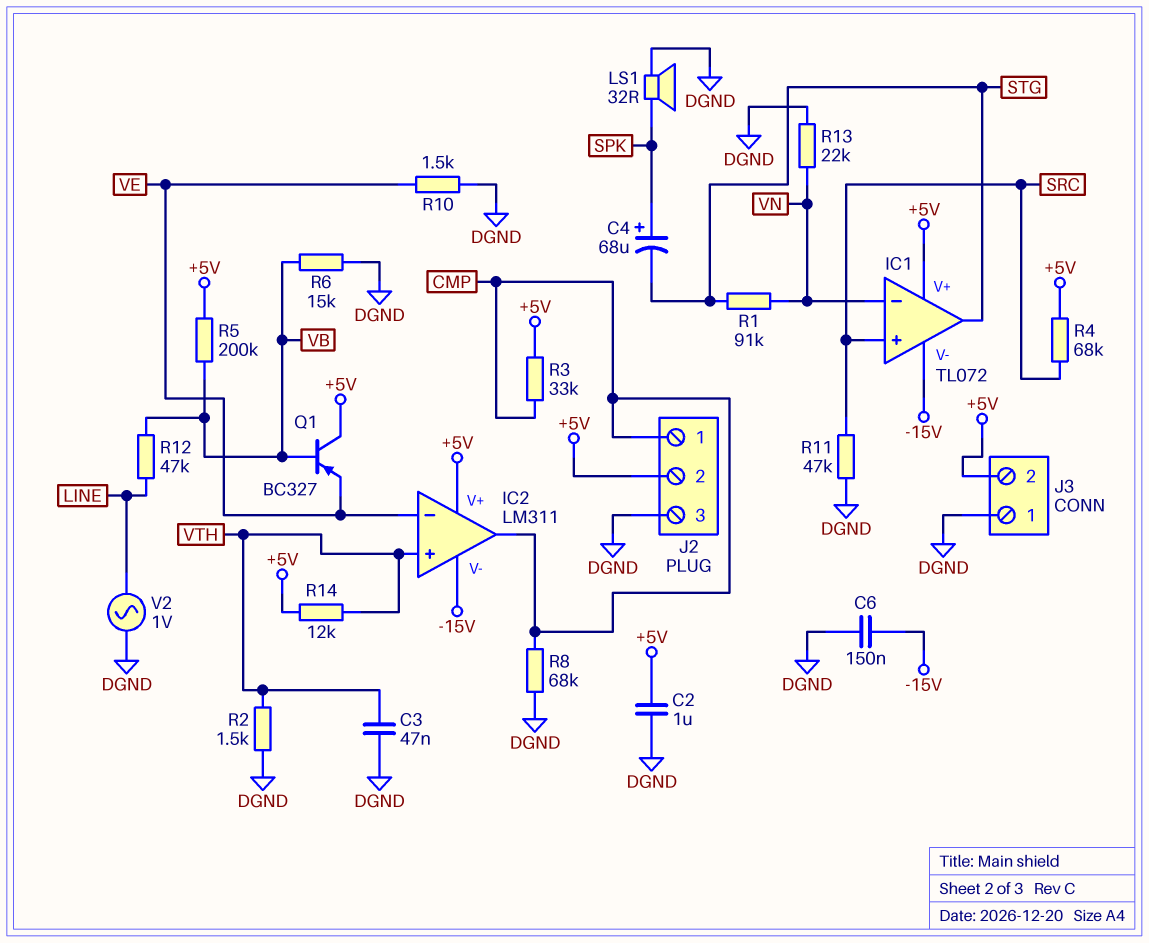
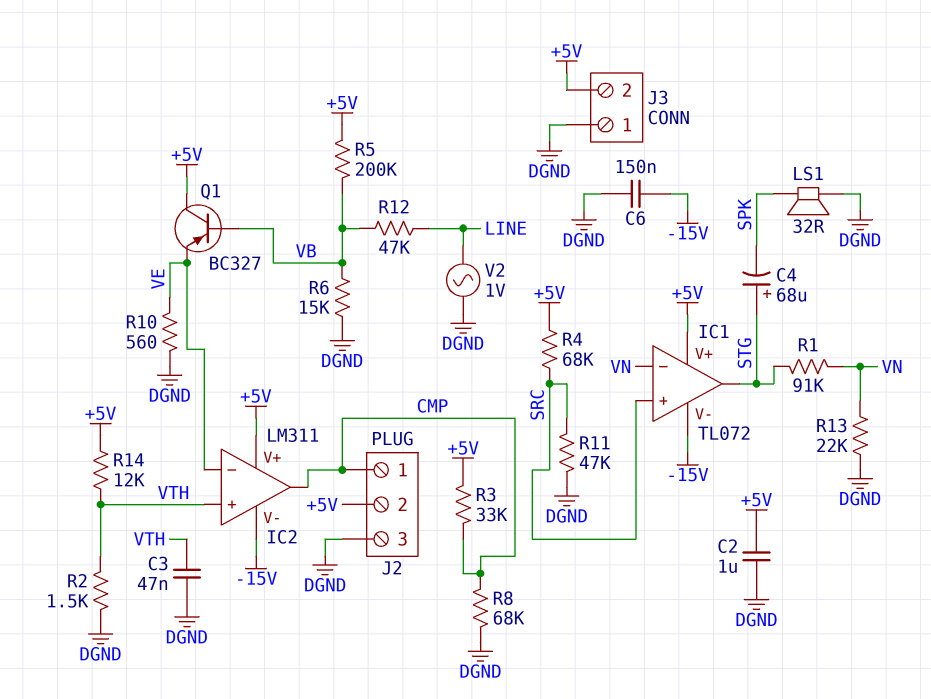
C4: 68uF (plus SPK, minus STG) -> 68uF (plus STG, minus SPK)
R10: 1.5k (DGND, VE) -> 560 (DGND, VE)

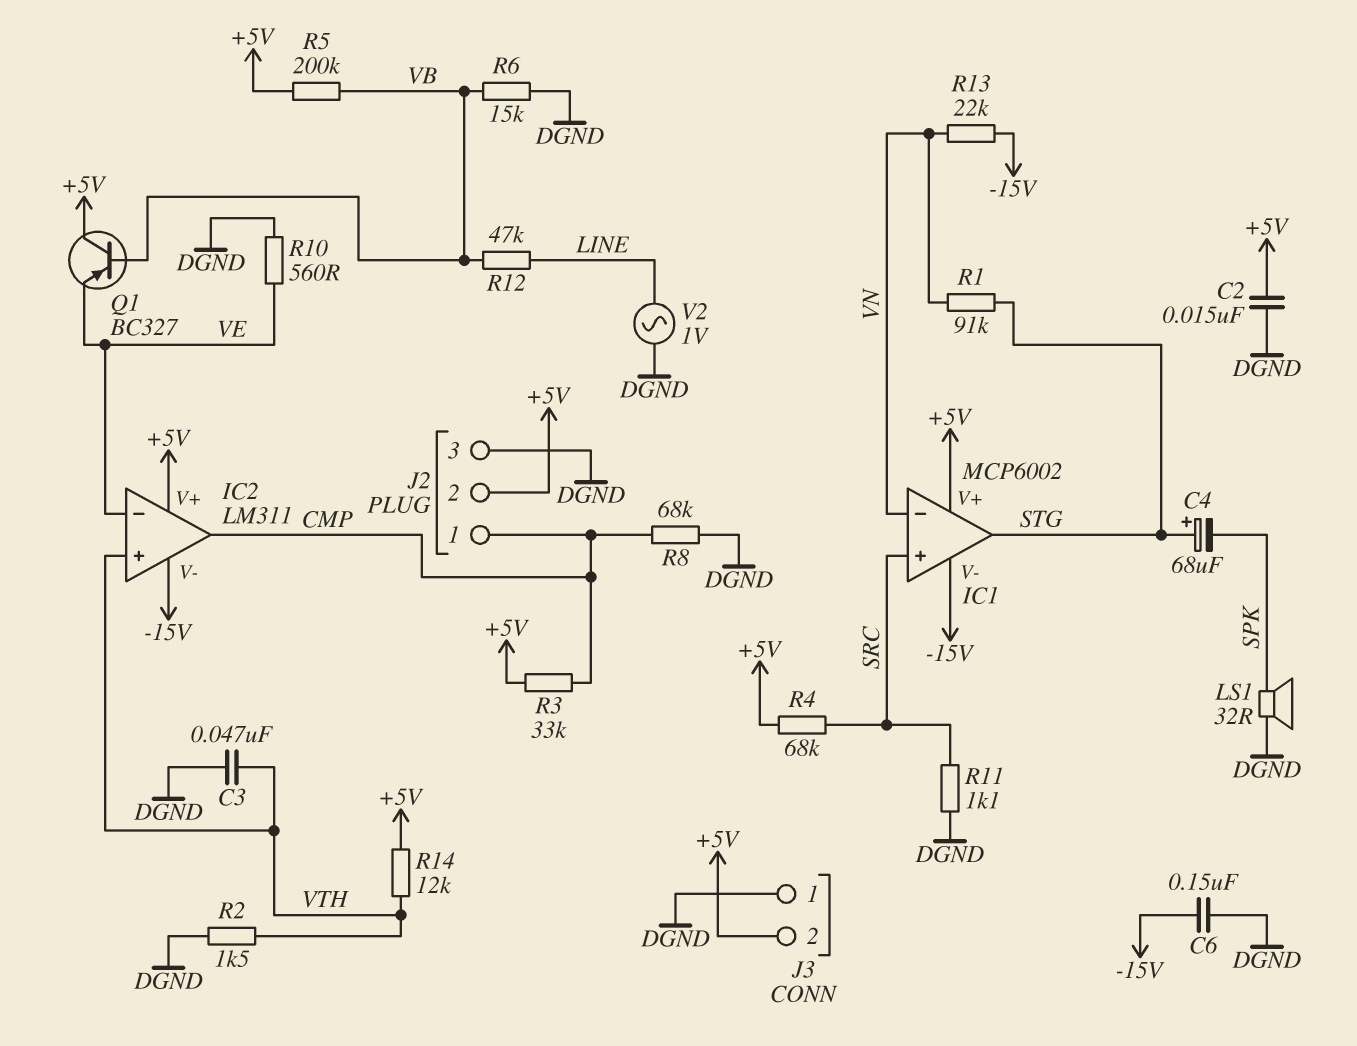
C2: 1uF (+5V, DGND) -> 15nF (+5V, DGND)
IC1: TL072 -> MCP6002
R11: 47k (DGND, SRC) -> 1.1k (DGND, SRC)
R13: 22k (DGND, VN) -> 22k (-15V, VN)

